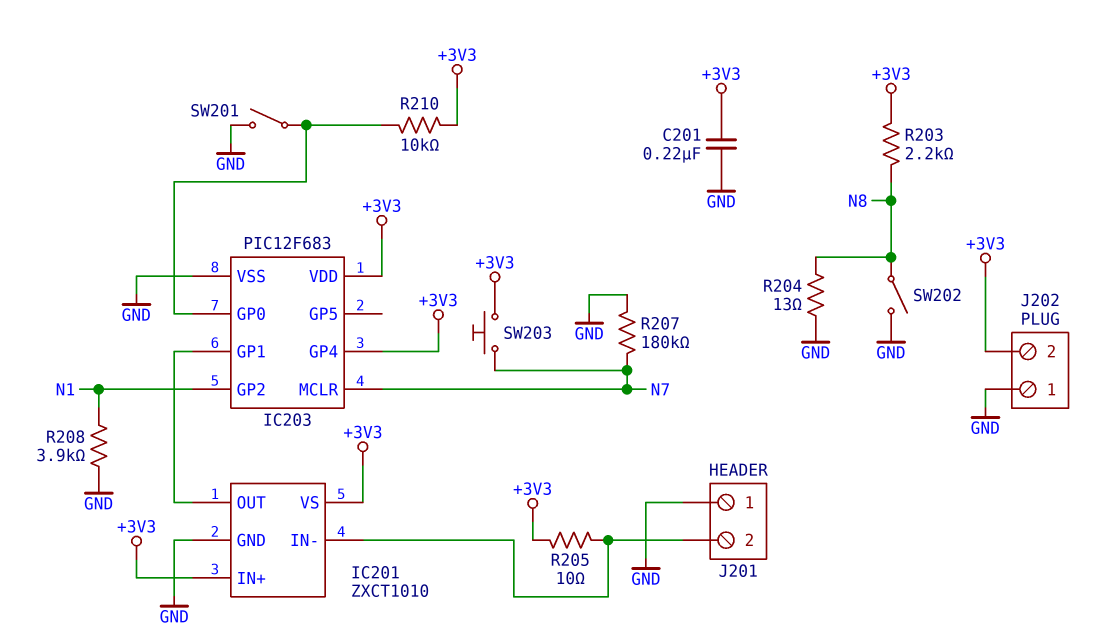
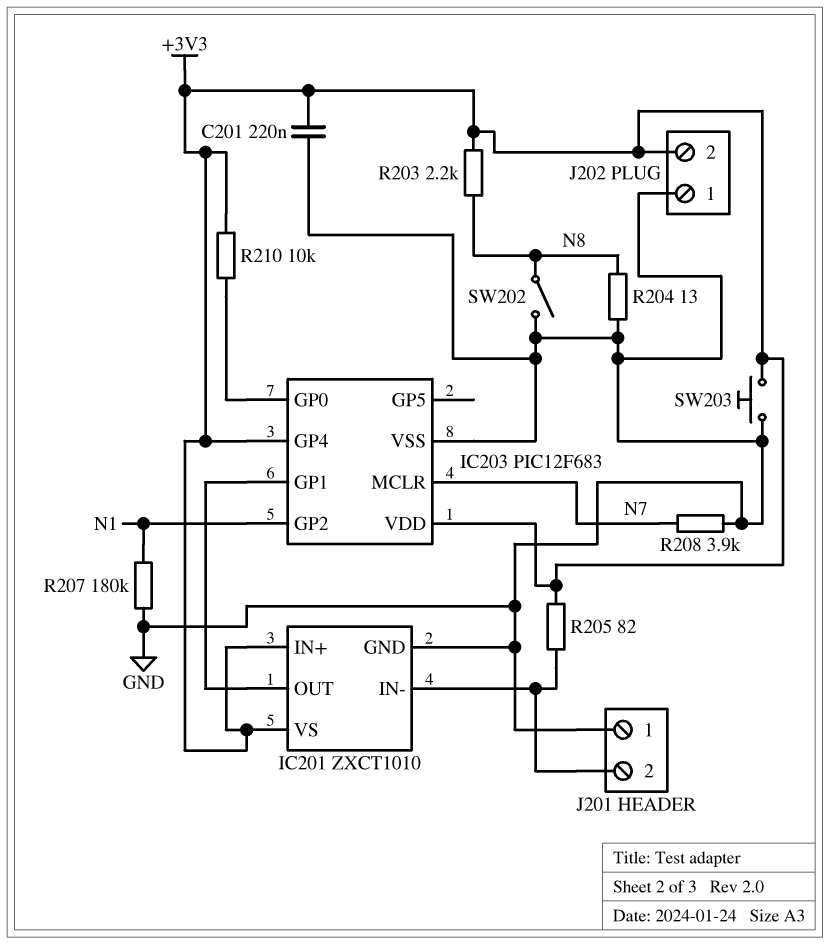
R205: 10 (+3V3, IC201/IN-) -> 82 (+3V3, IC201/IN-)
R207: 180k (GND, N7) -> 180k (GND, N1)
R208: 3.9k (GND, N1) -> 3.9k (GND, N7)
SW201: switch (GND, IC203/GP0) -> none
SW203: button (+3V3, N7) -> button (+3V3, GND)

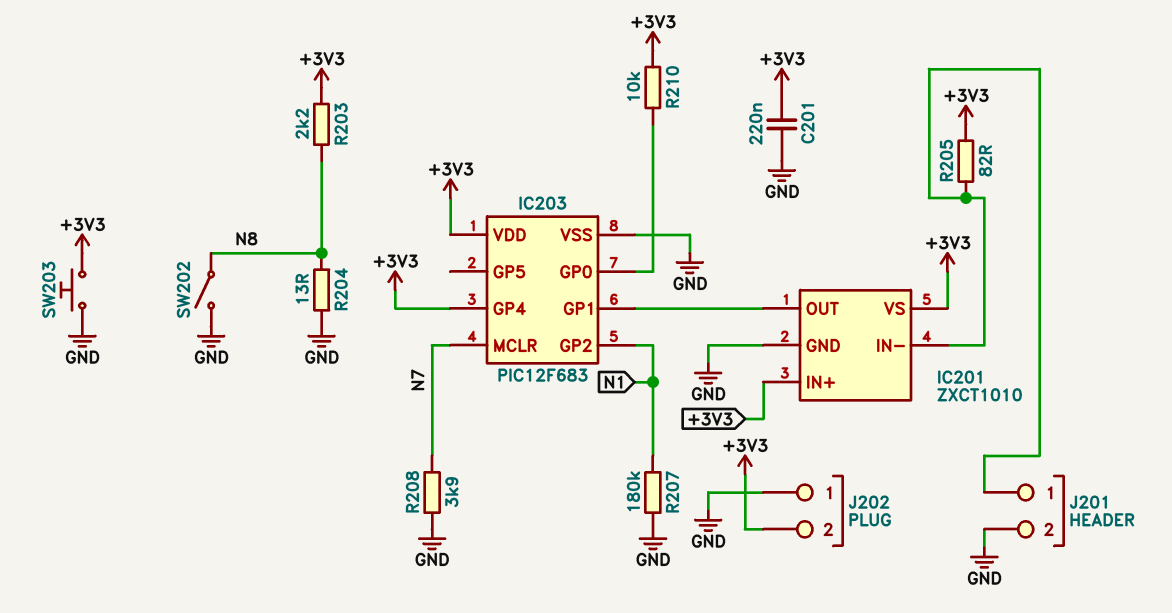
J201 pin 1: GND -> IC201/IN-
J201 pin 2: IC201/IN- -> GND

